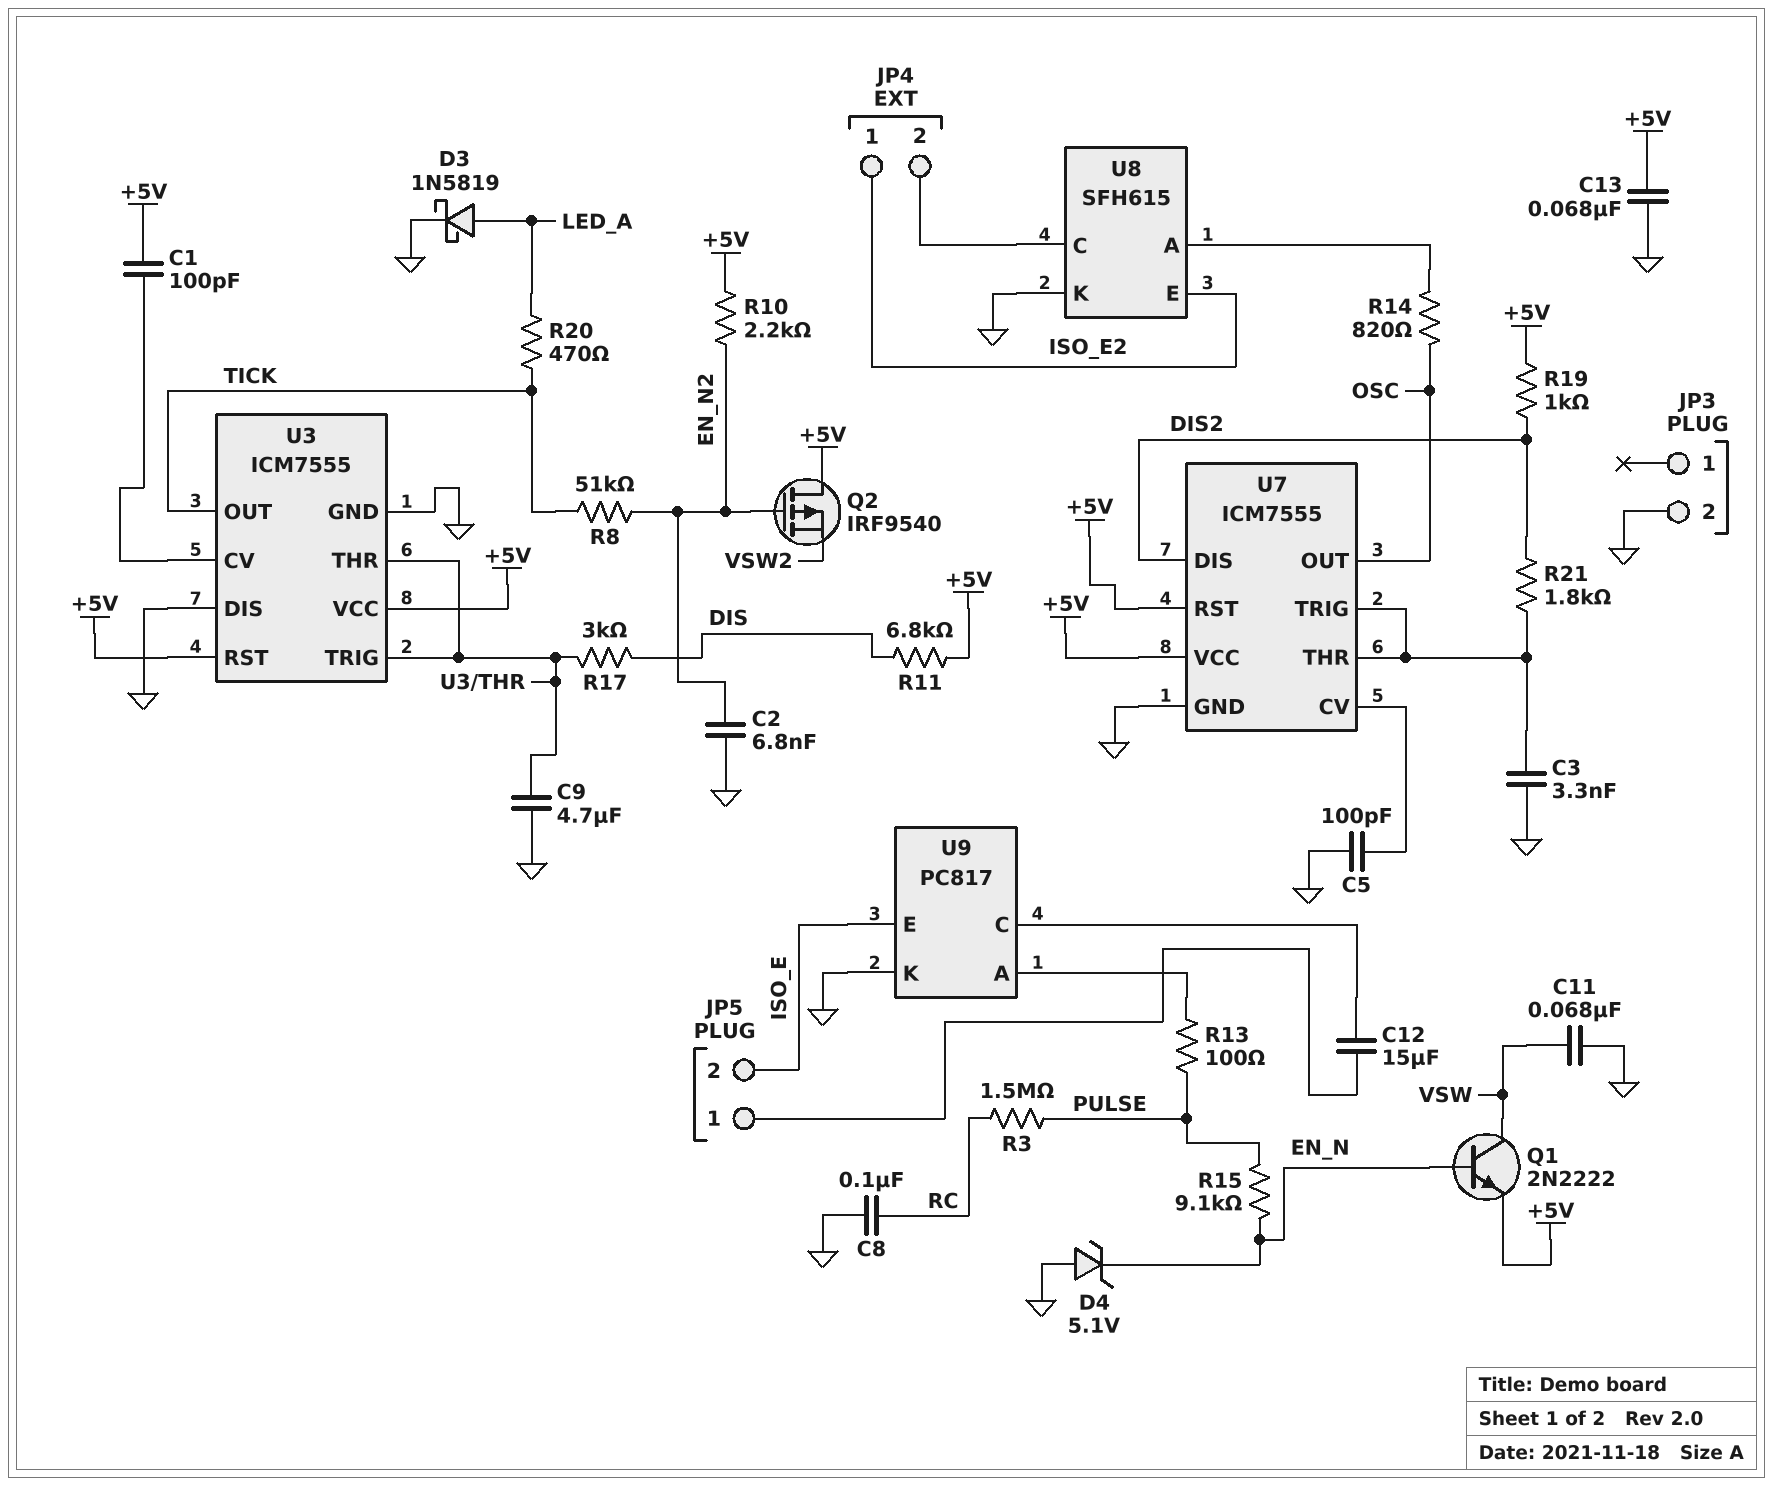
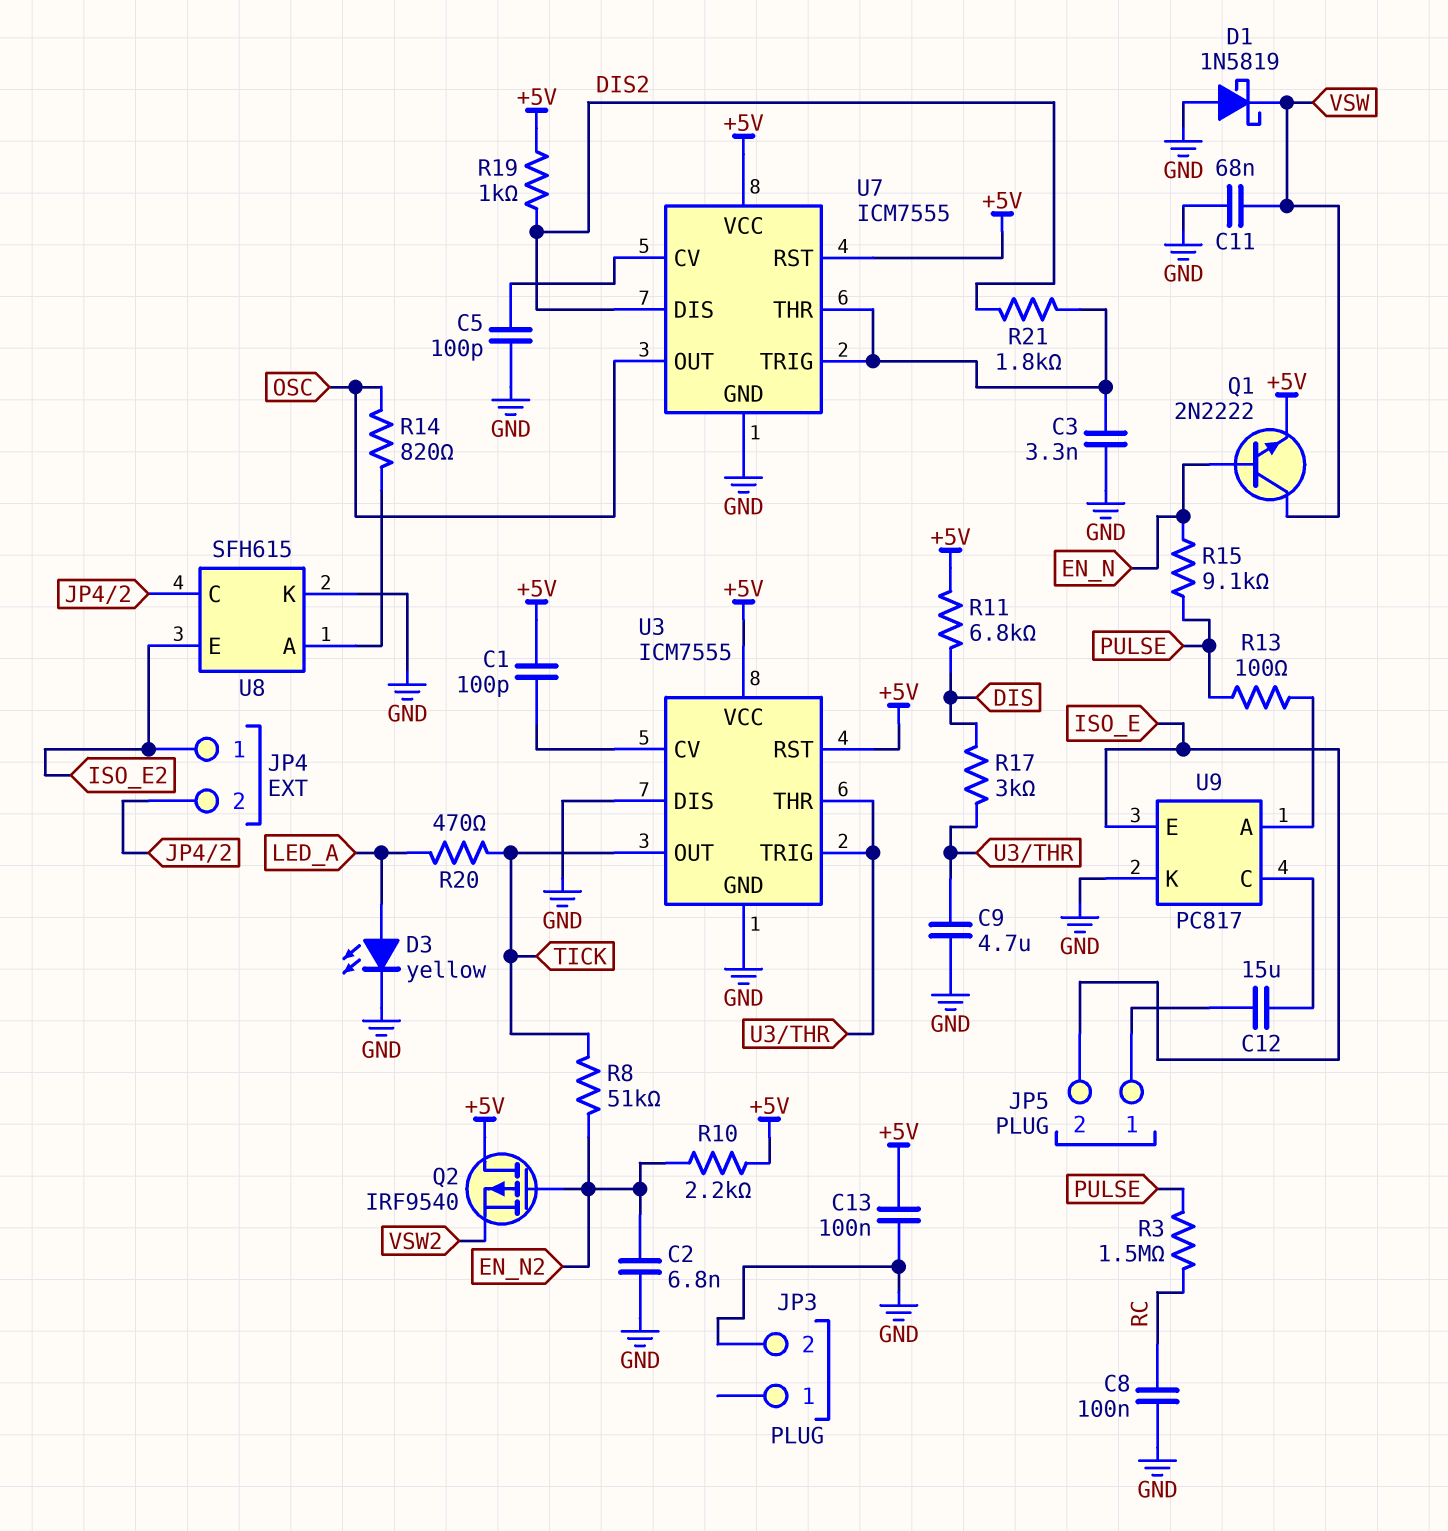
C13: 68nF (+5V, GND) -> 100nF (+5V, GND)
D1: none -> schottky 1N5819 (A GND, K VSW)
D3: schottky 1N5819 (A LED_A, K GND) -> LED yellow (A LED_A, K GND)
D4: zener 5.1V (A GND, K EN_N) -> none

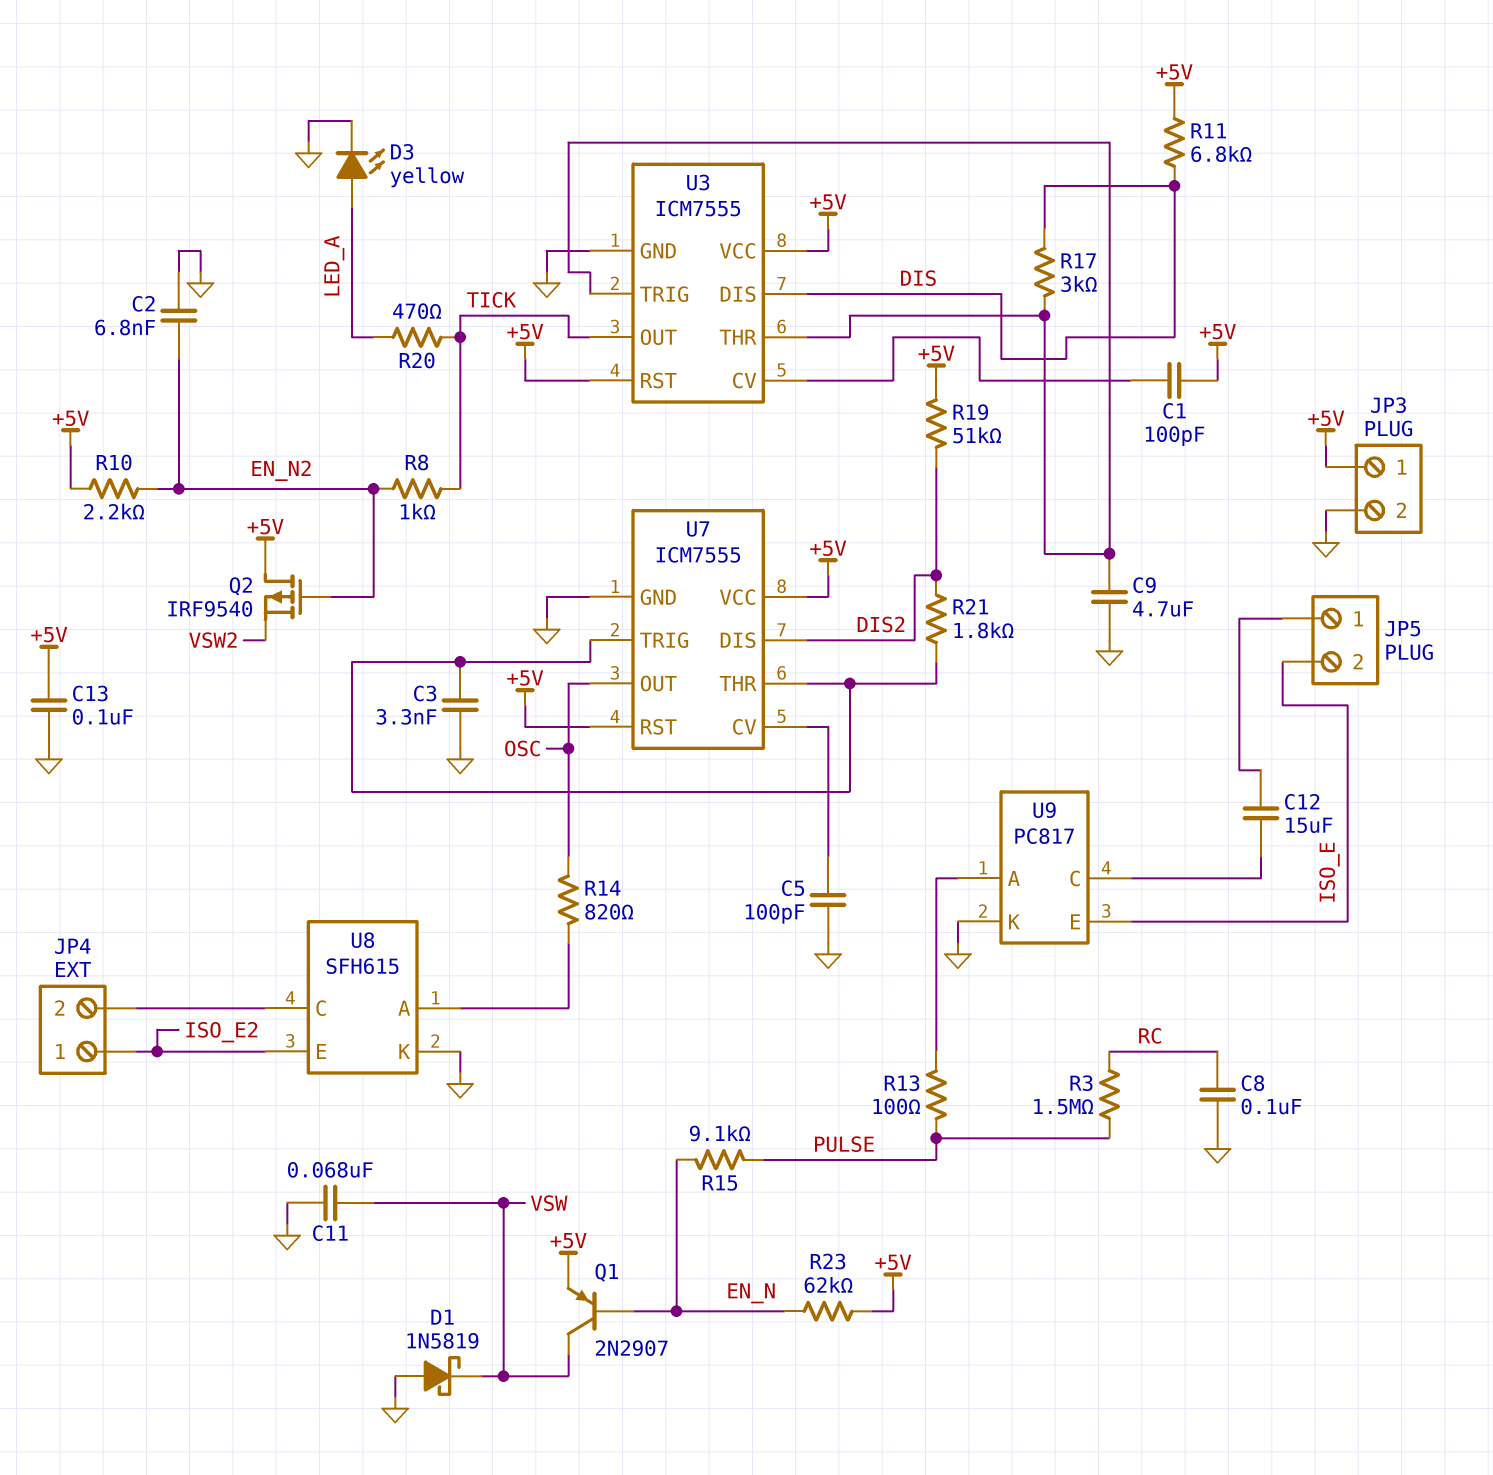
JP3 pin 1: none -> +5V
Q1: NPN 2N2222 (B EN_N, C VSW, E +5V) -> PNP 2N2907 (B EN_N, C VSW, E +5V)
R8: 51k (EN_N2, TICK) -> 1k (EN_N2, TICK)
R19: 1k (+5V, DIS2) -> 51k (+5V, DIS2)
R23: none -> 62k (+5V, EN_N)
U3 pin DIS: GND -> DIS

